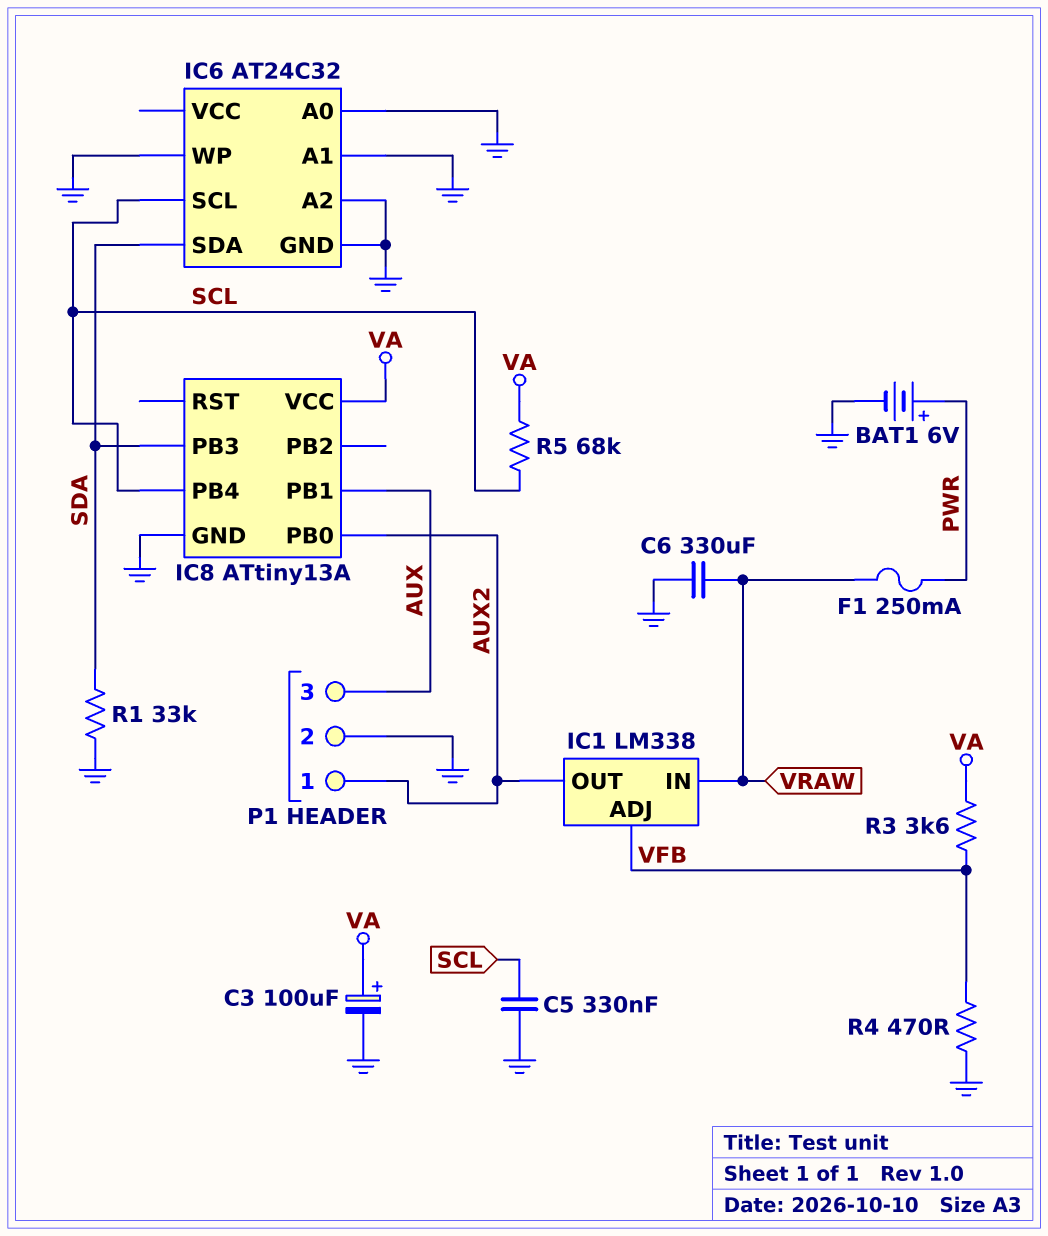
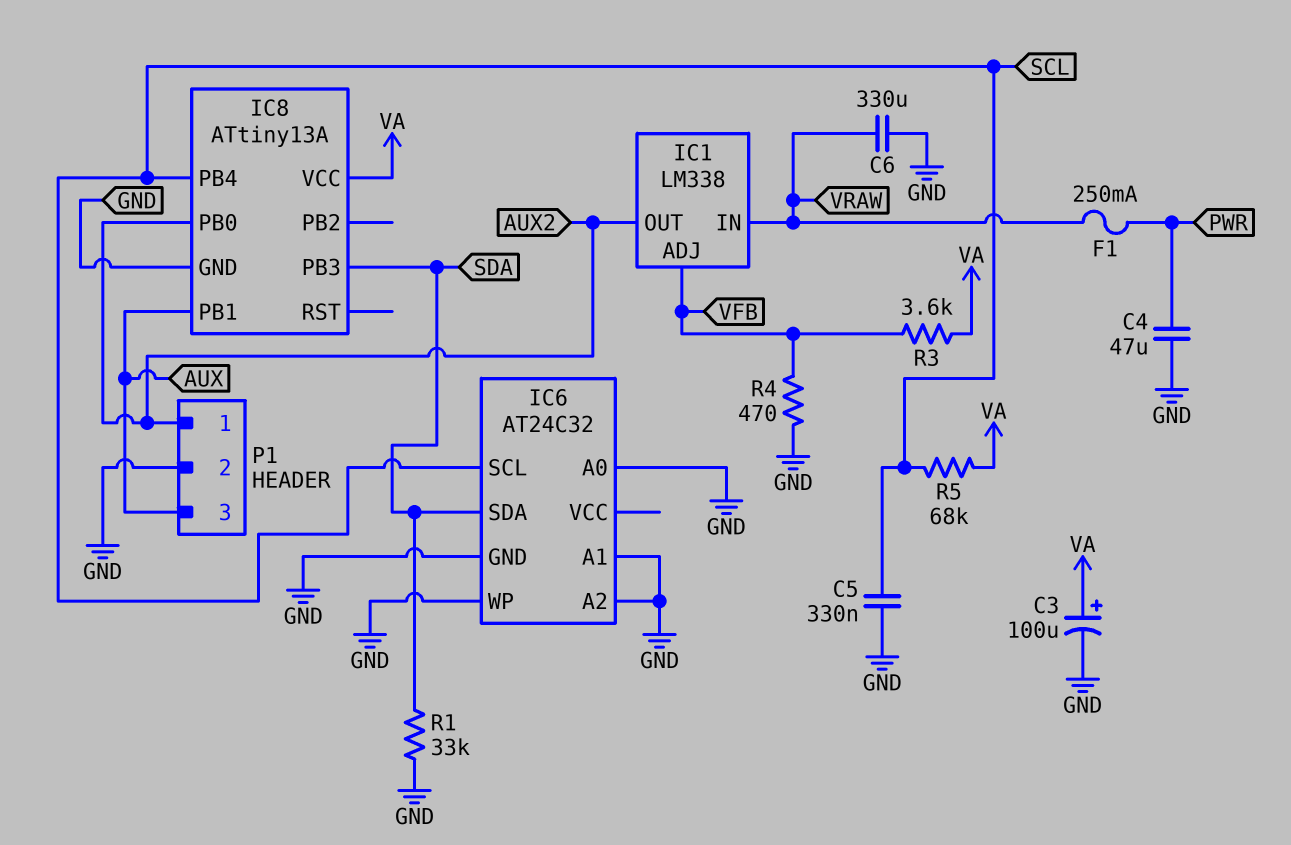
BAT1: 6V (plus PWR, minus GND) -> none
C4: none -> 47uF (GND, PWR)

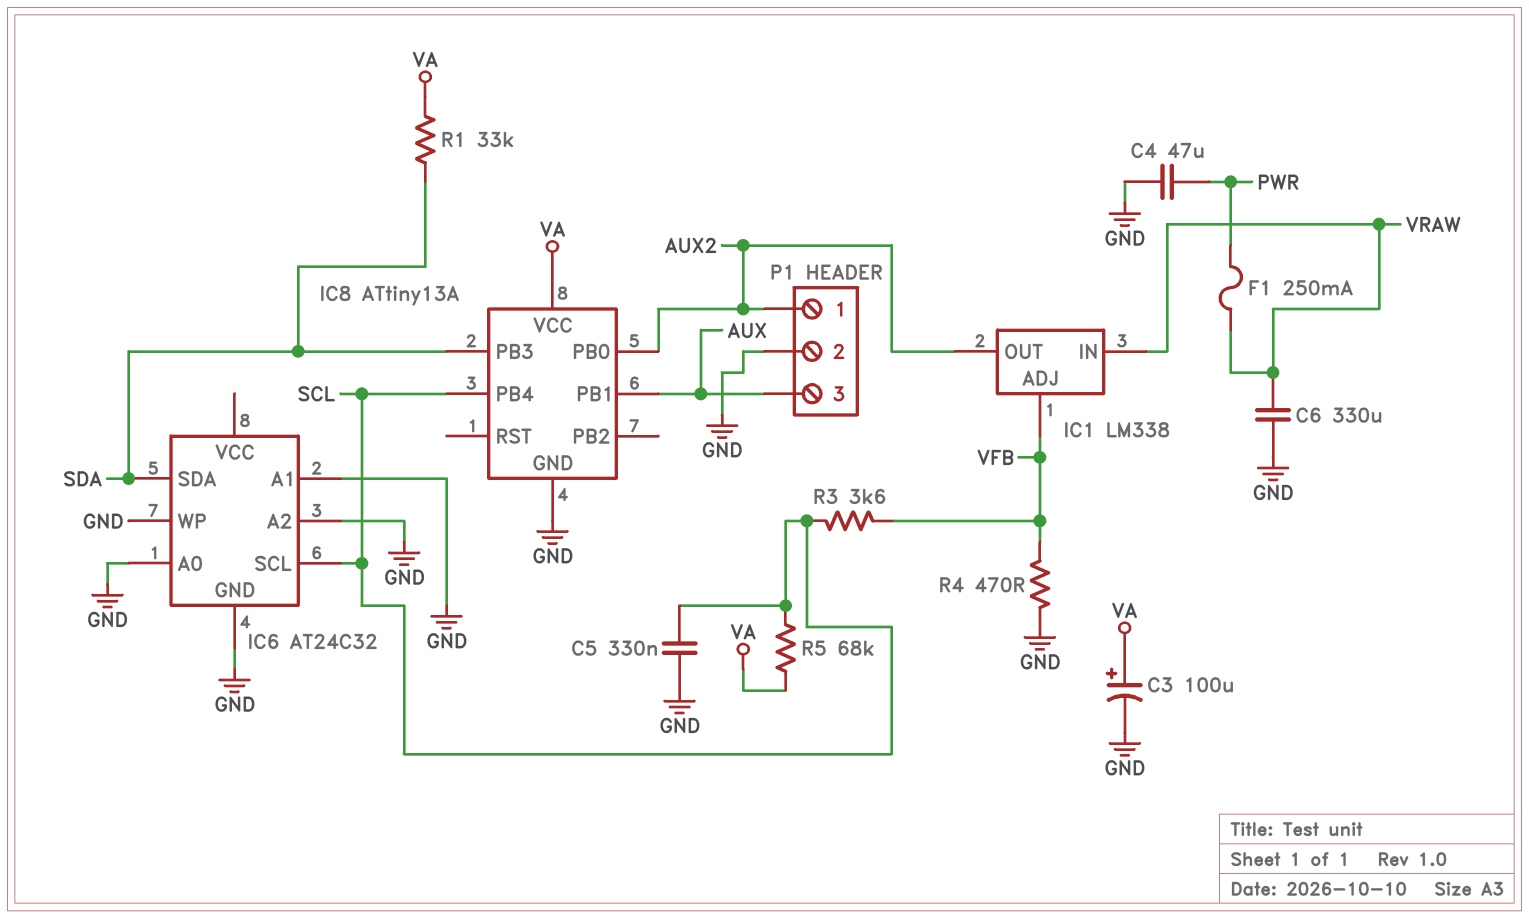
R1: 33k (GND, SDA) -> 33k (SDA, VA)
R3: 3.6k (VA, VFB) -> 3.6k (SCL, VFB)

